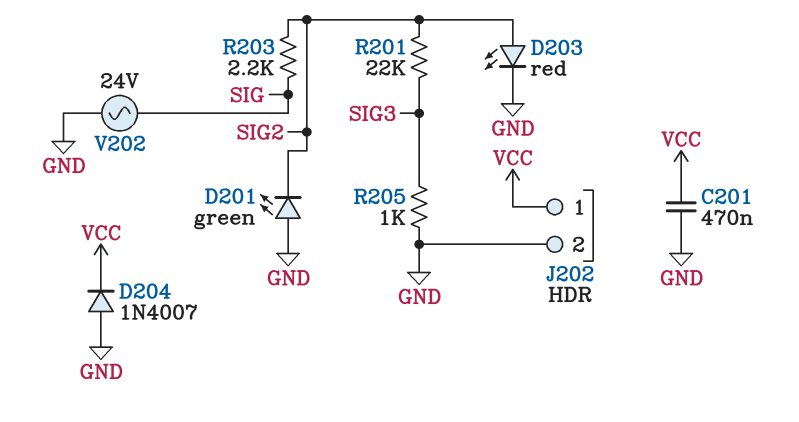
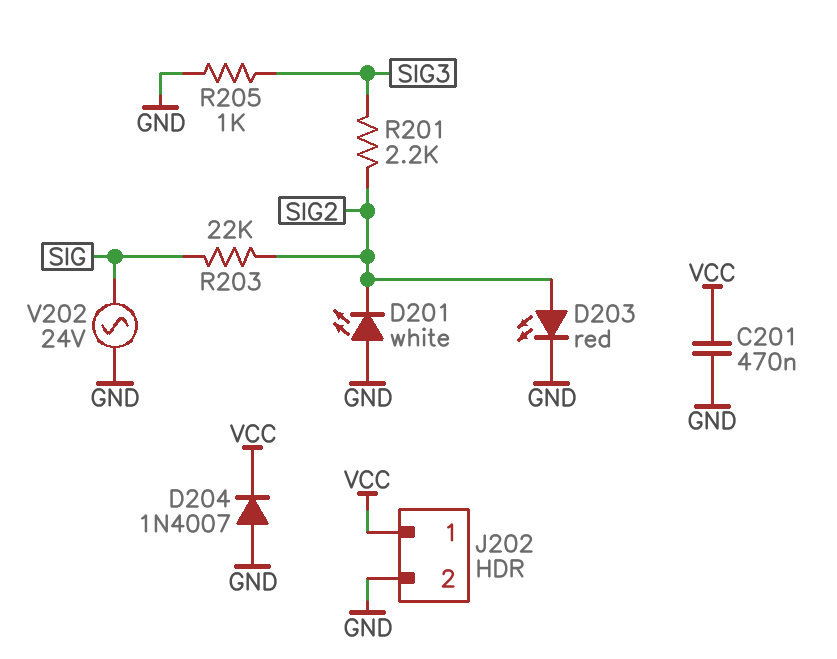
D201: LED green (A GND, K SIG2) -> LED white (A GND, K SIG2)
R201: 22k (SIG2, SIG3) -> 2.2k (SIG2, SIG3)
R203: 2.2k (SIG, SIG2) -> 22k (SIG, SIG2)

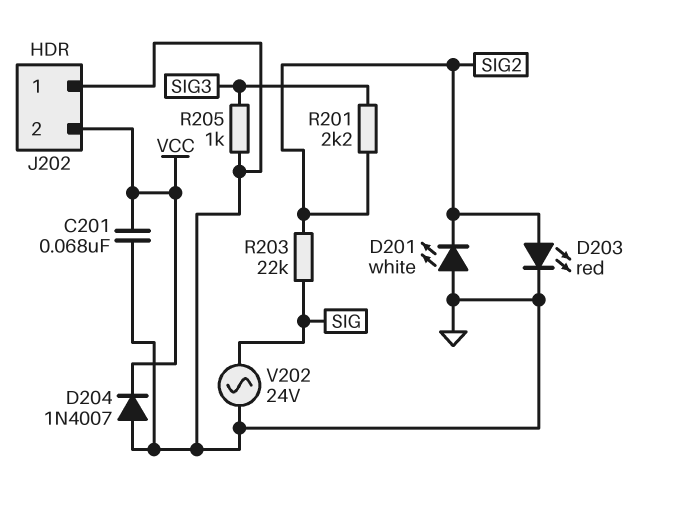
C201: 470nF (GND, VCC) -> 68nF (GND, VCC)
J202 pin 1: VCC -> GND
J202 pin 2: GND -> VCC

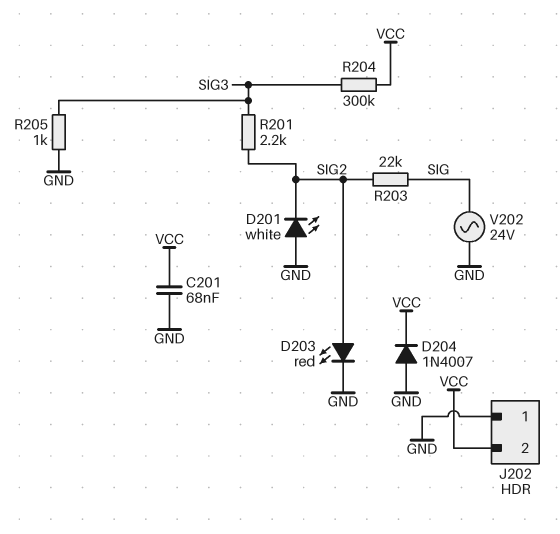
R204: none -> 300k (SIG3, VCC)

